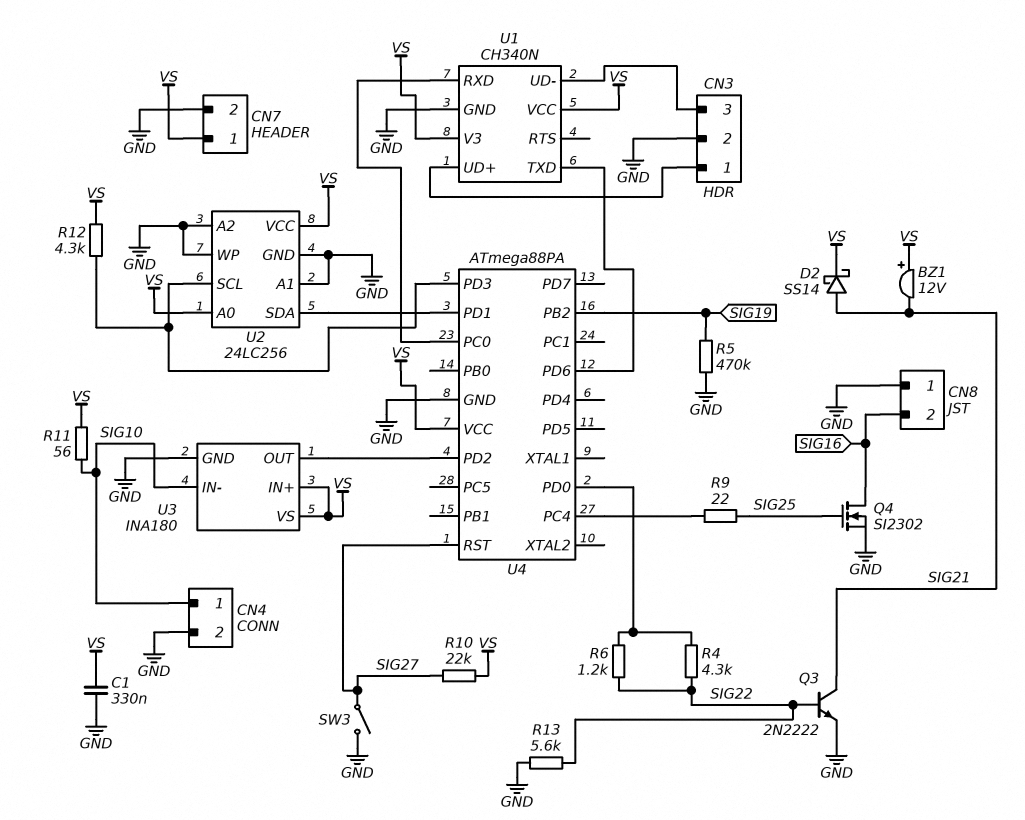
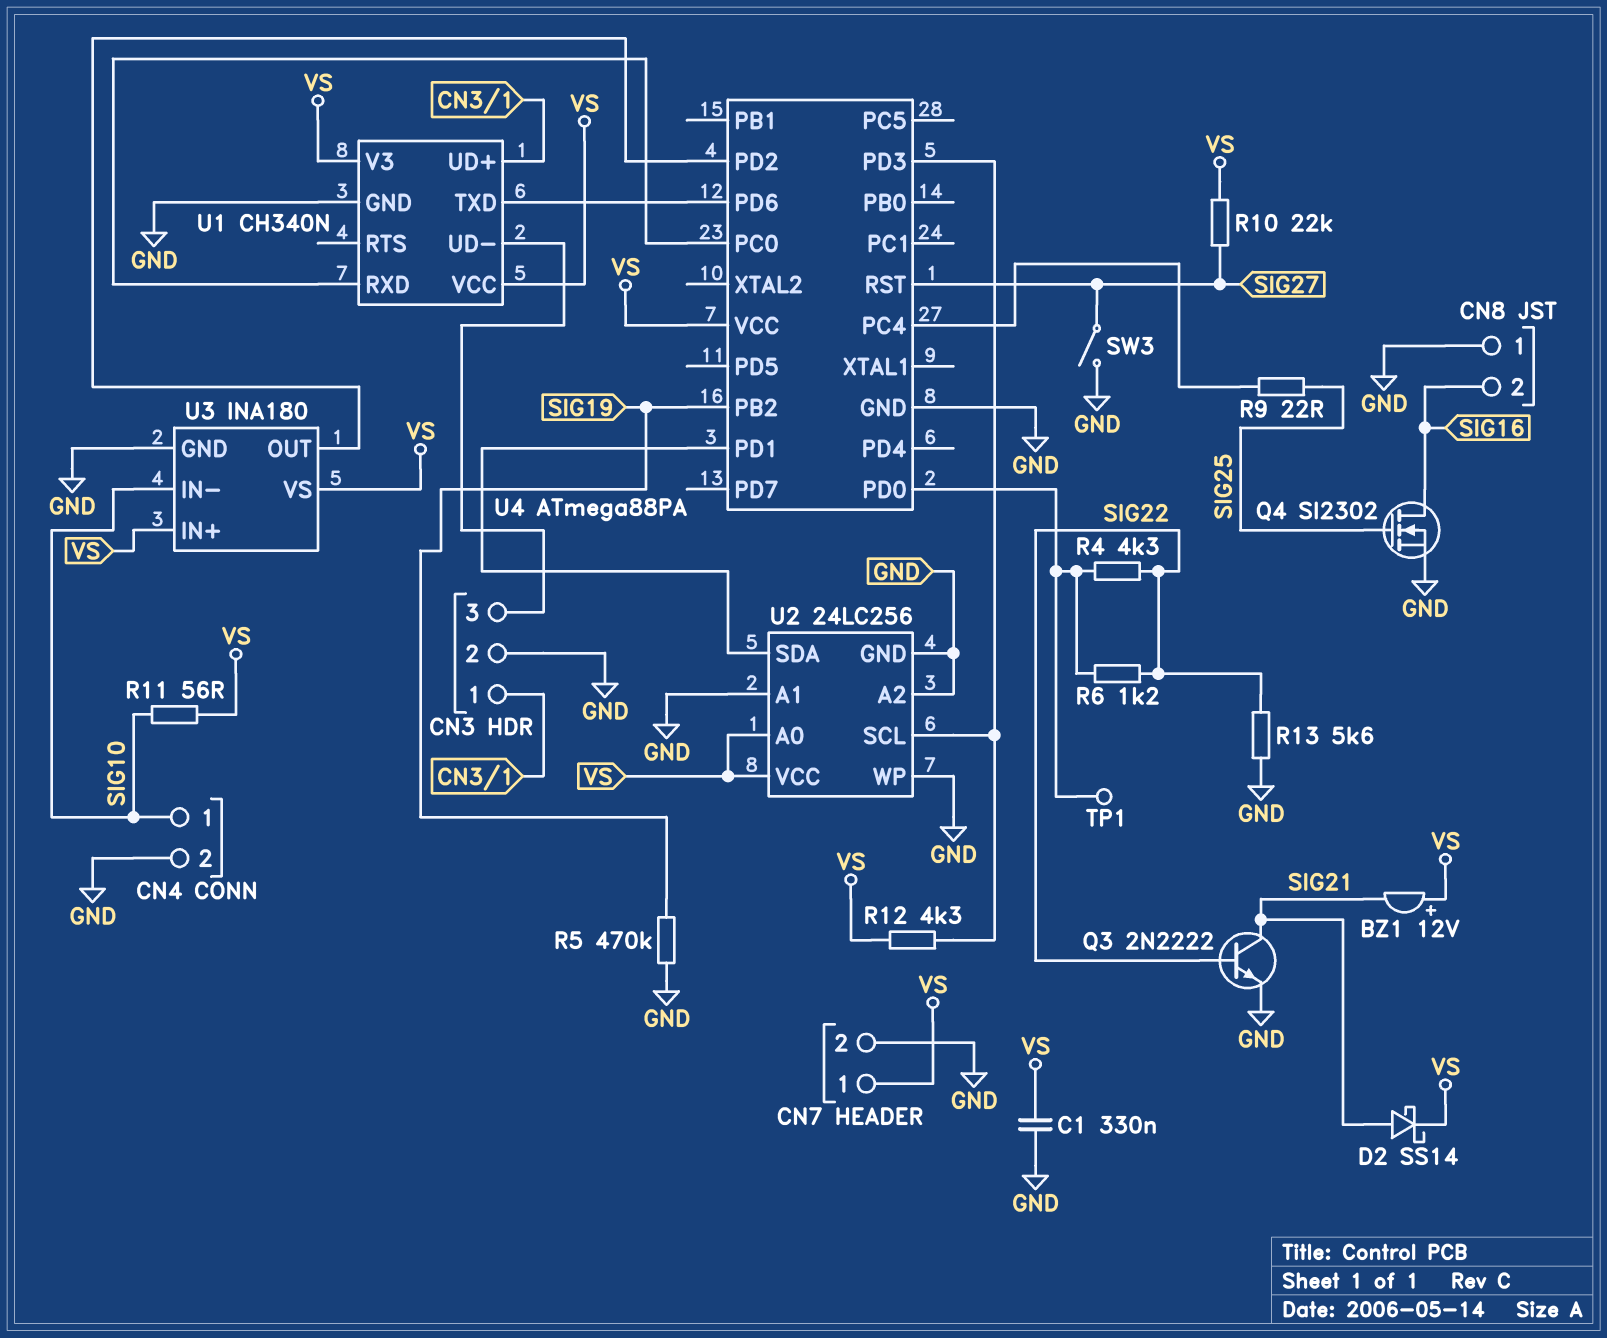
TP1: none -> test point (U4/PD0)

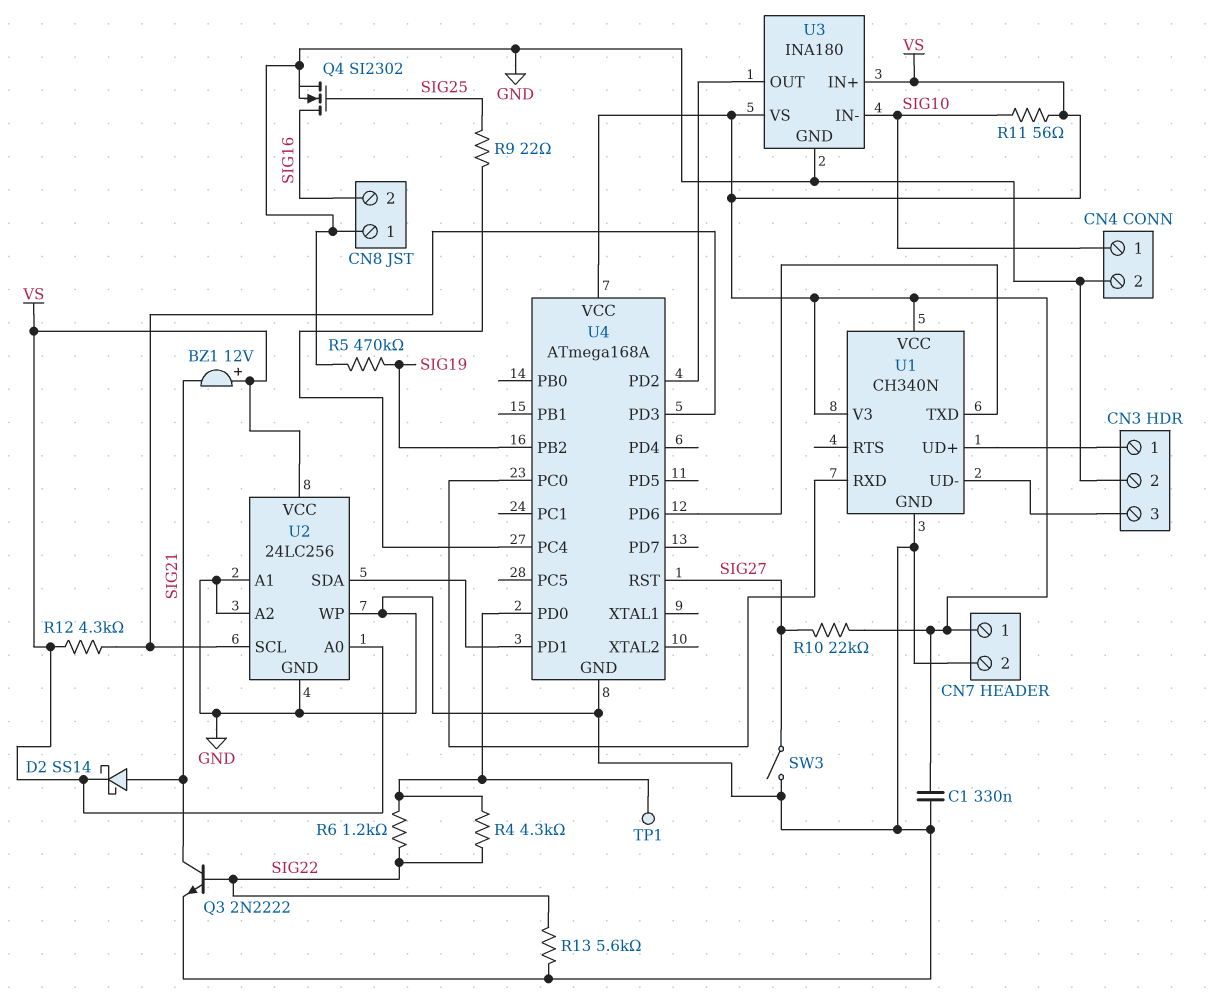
U4: ATmega88PA -> ATmega168A

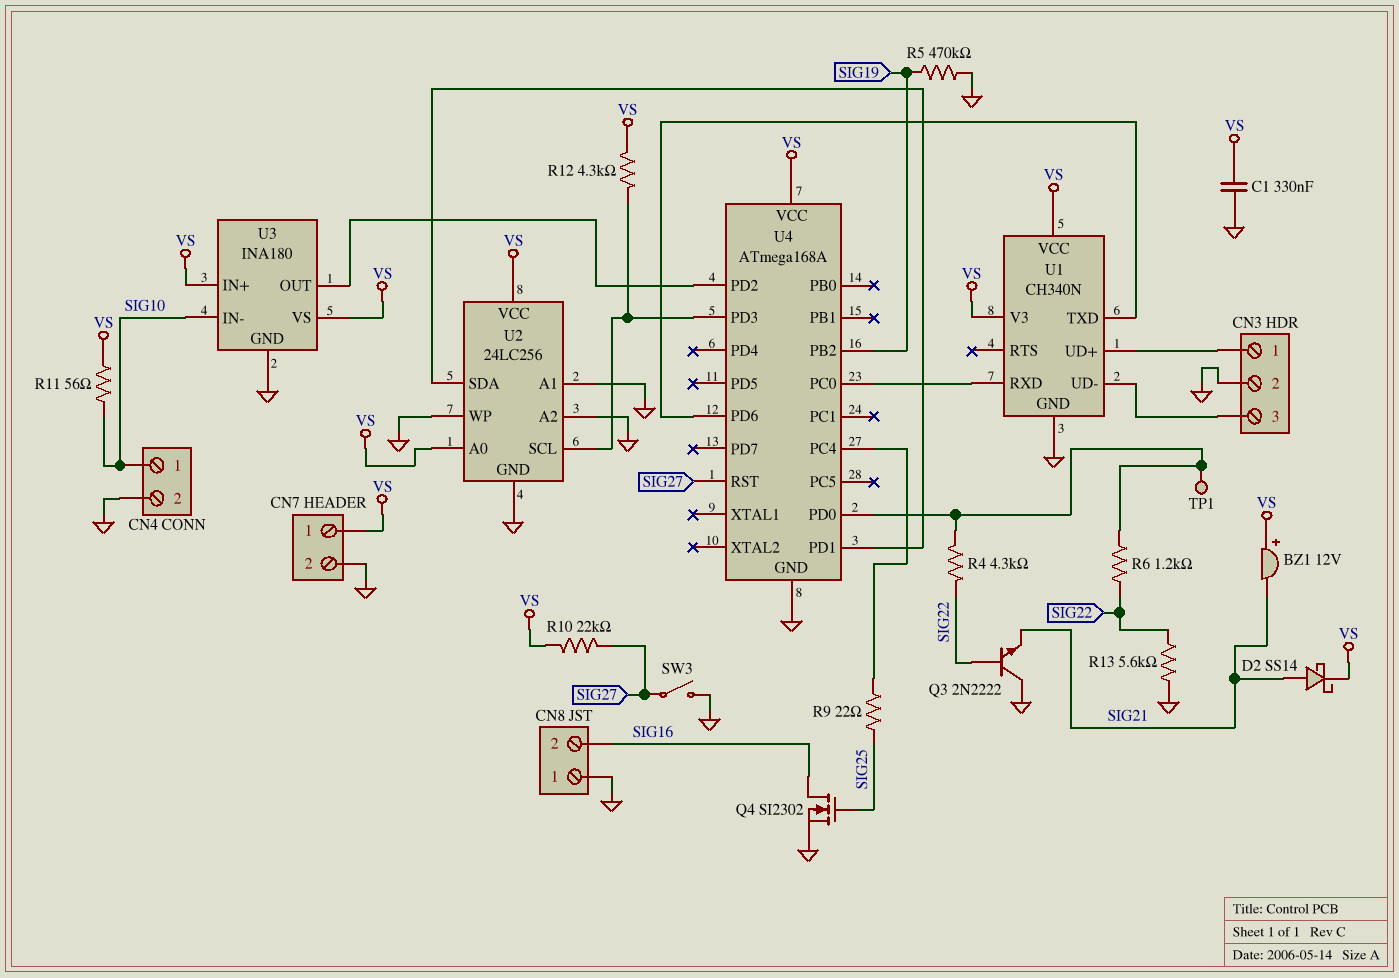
Q3: NPN 2N2222 (B SIG22, C SIG21, E GND) -> NPN 2N2222 (B SIG22, C GND, E SIG21)

